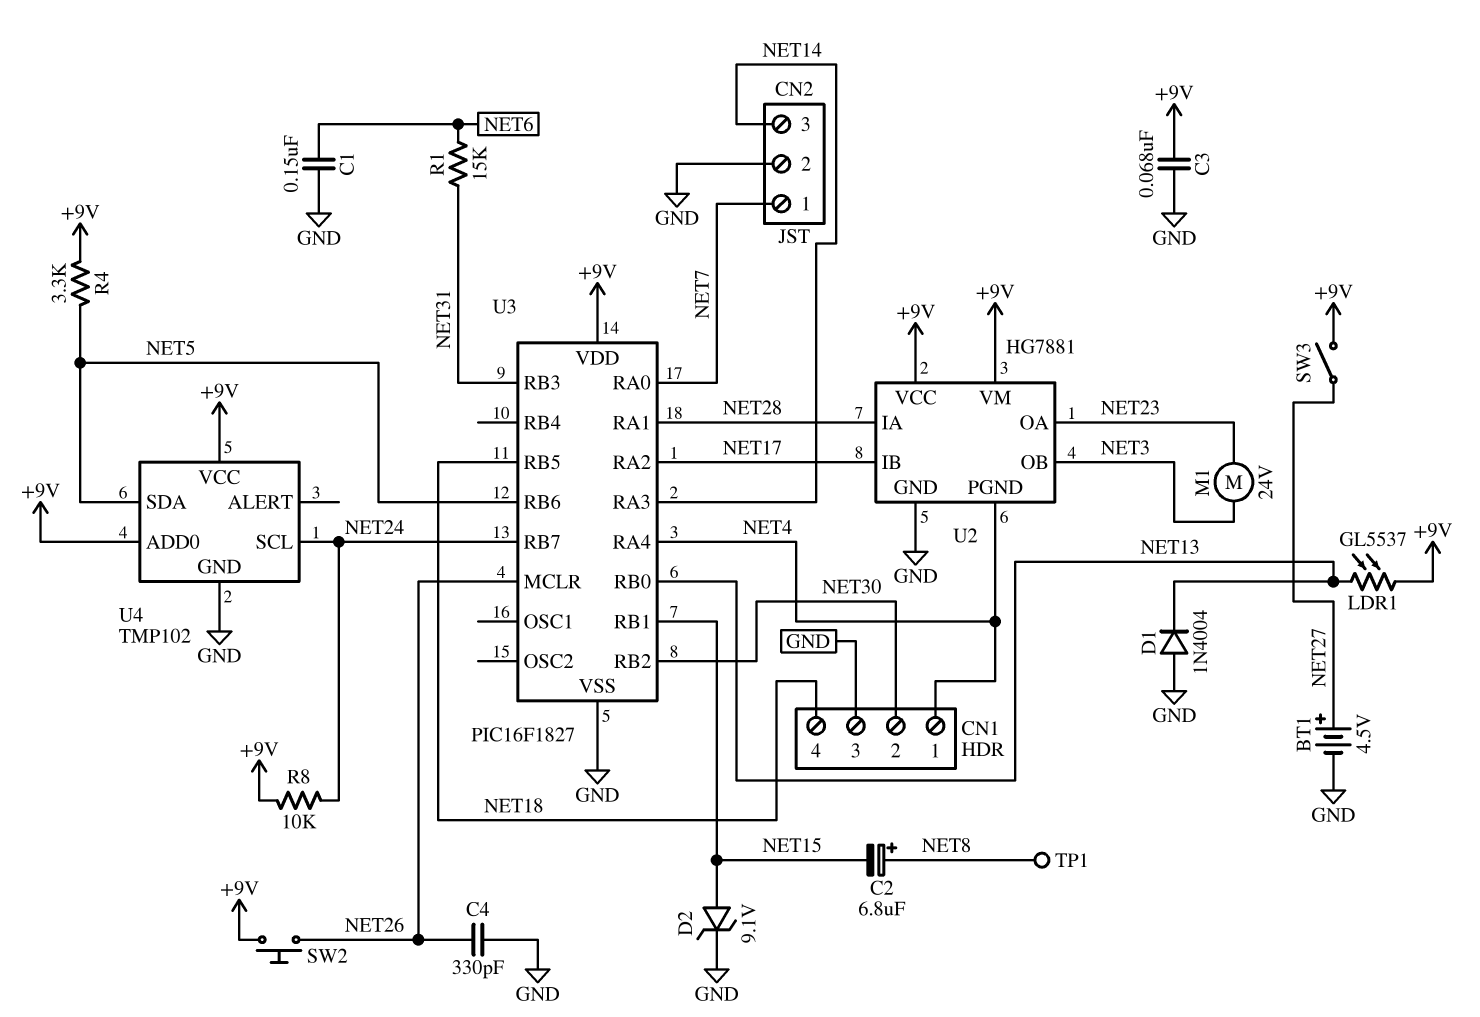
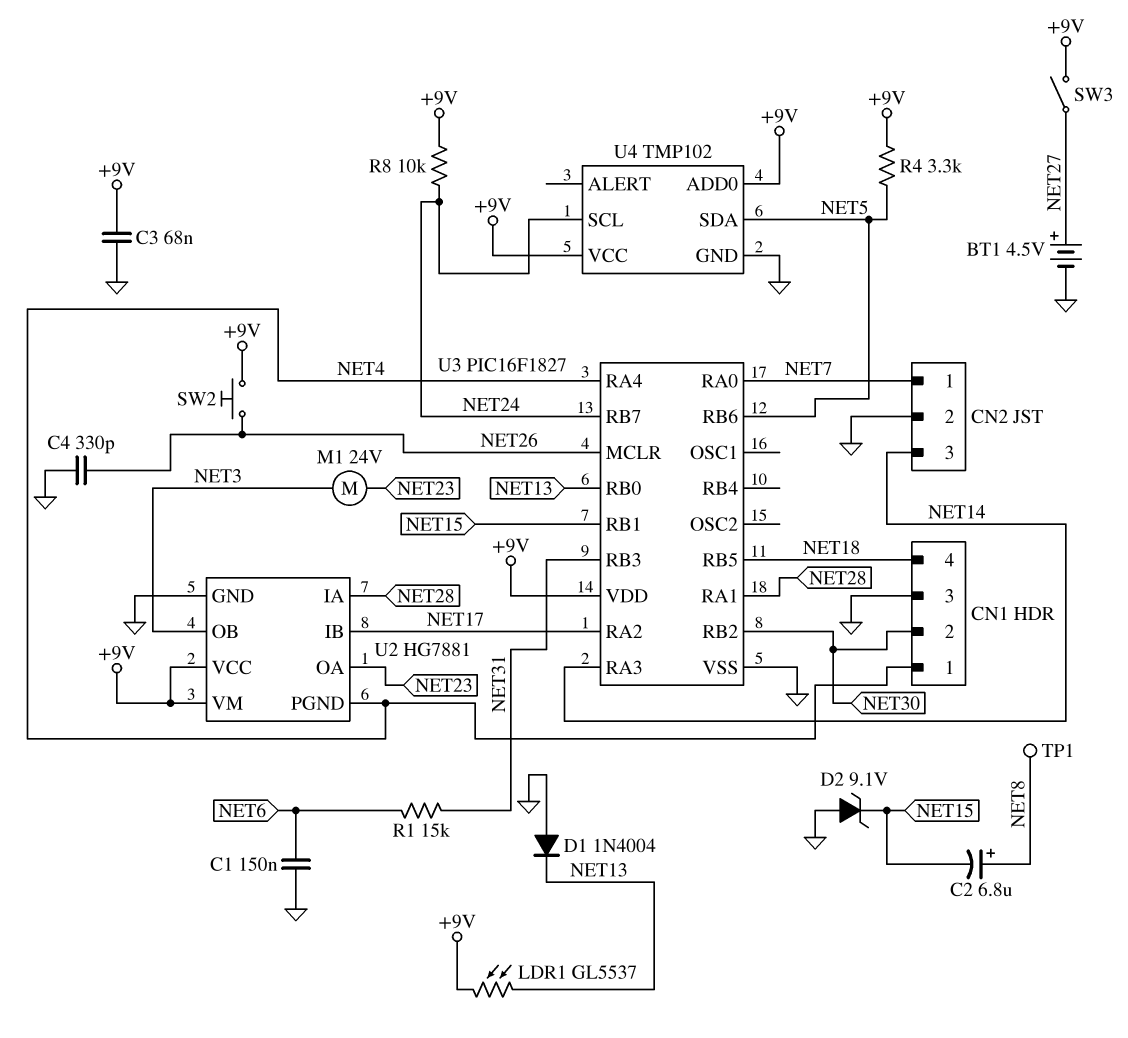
D2: zener 9.1V (A NET15, K GND) -> zener 9.1V (A GND, K NET15)

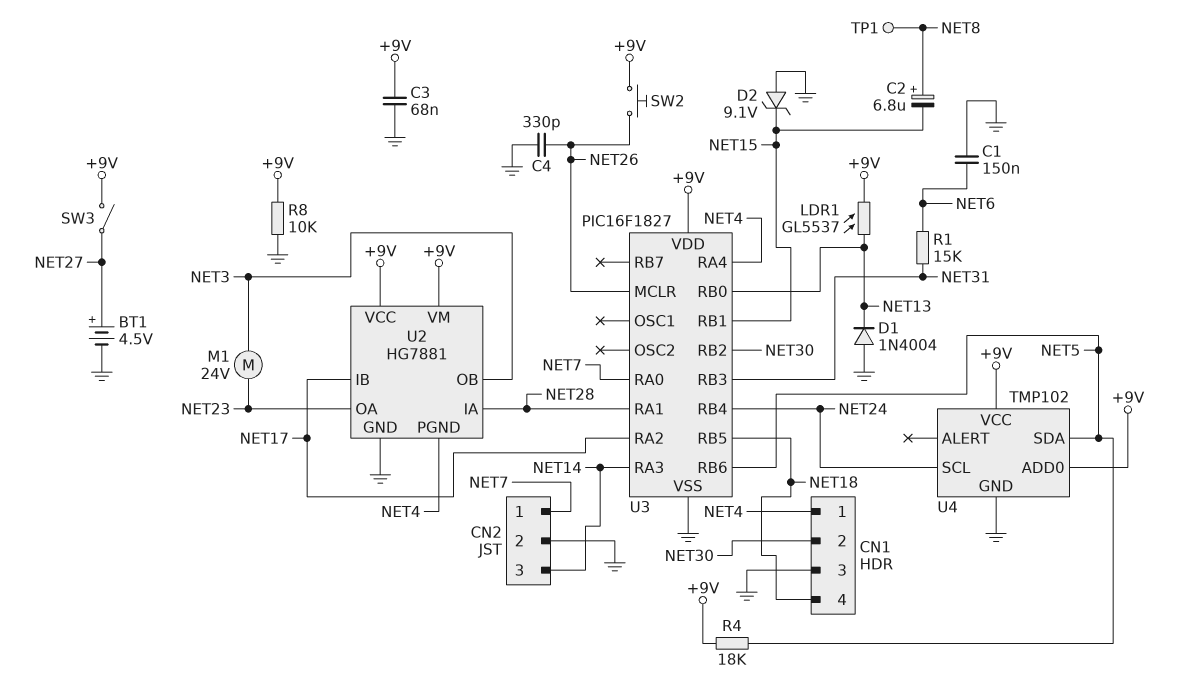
R4: 3.3k (+9V, NET5) -> 18k (+9V, NET5)
R8: 10k (+9V, NET24) -> 10k (+9V, GND)
U3 pin RB4: none -> NET24
U3 pin RB7: NET24 -> none

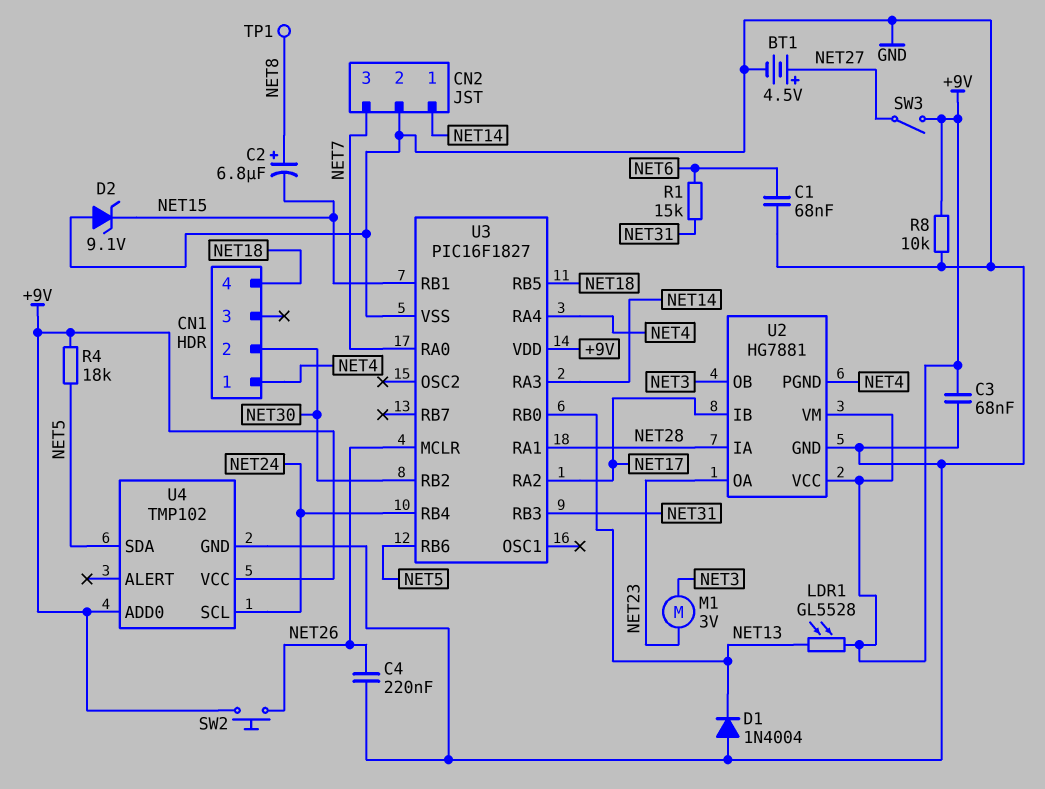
C1: 150nF (GND, NET6) -> 68nF (GND, NET6)
C4: 330pF (GND, NET26) -> 220nF (GND, NET26)
CN1 pin 3: GND -> none
CN2 pin 1: NET7 -> NET14
CN2 pin 3: NET14 -> NET7
LDR1: GL5537 (+9V, NET13) -> GL5528 (+9V, NET13)
M1: motor 24V (NET3, NET23) -> motor 3V (NET3, NET23)

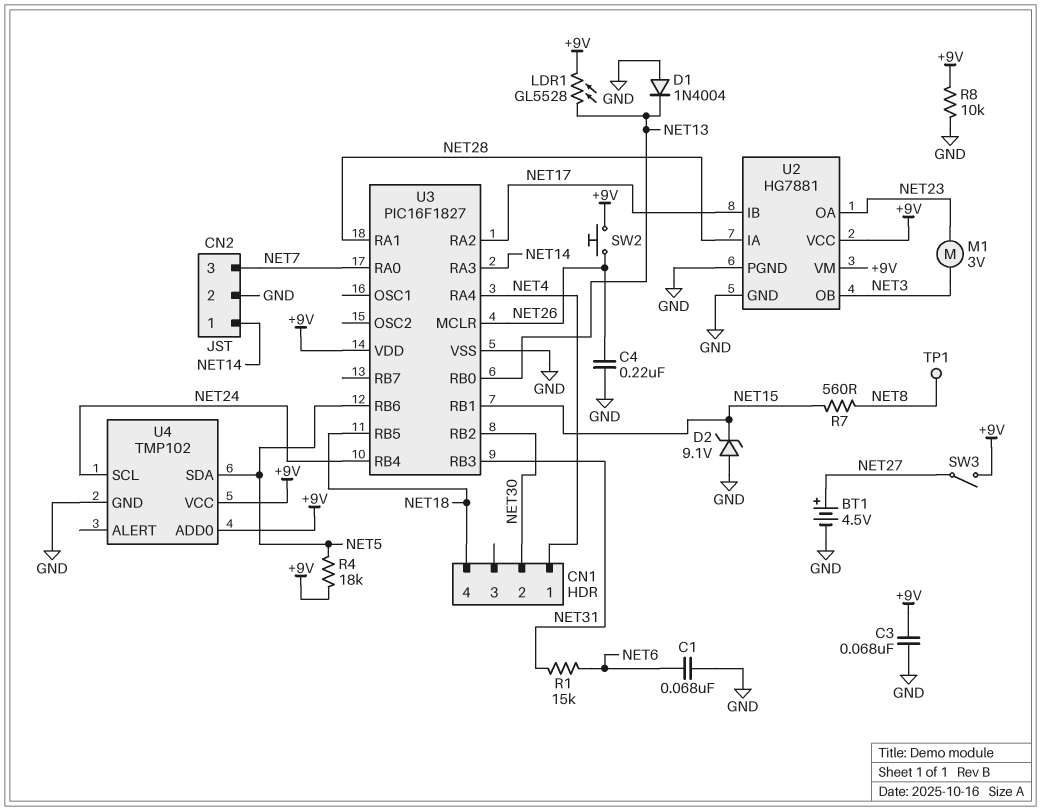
C2: 6.8uF (plus NET8, minus NET15) -> none
R7: none -> 560 (NET8, NET15)
U2 pin PGND: NET4 -> GND

